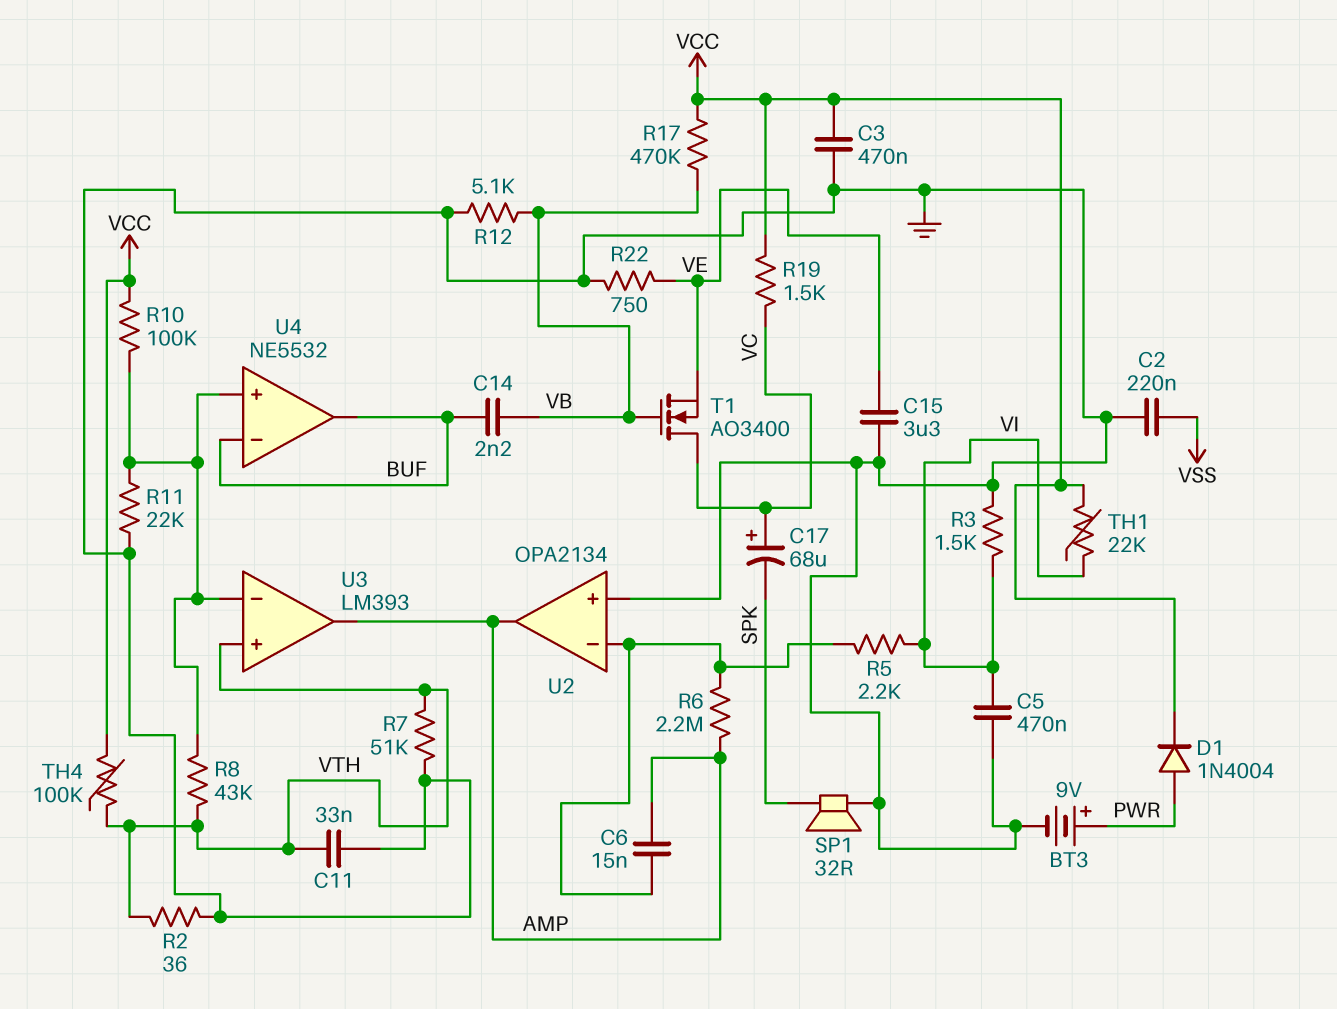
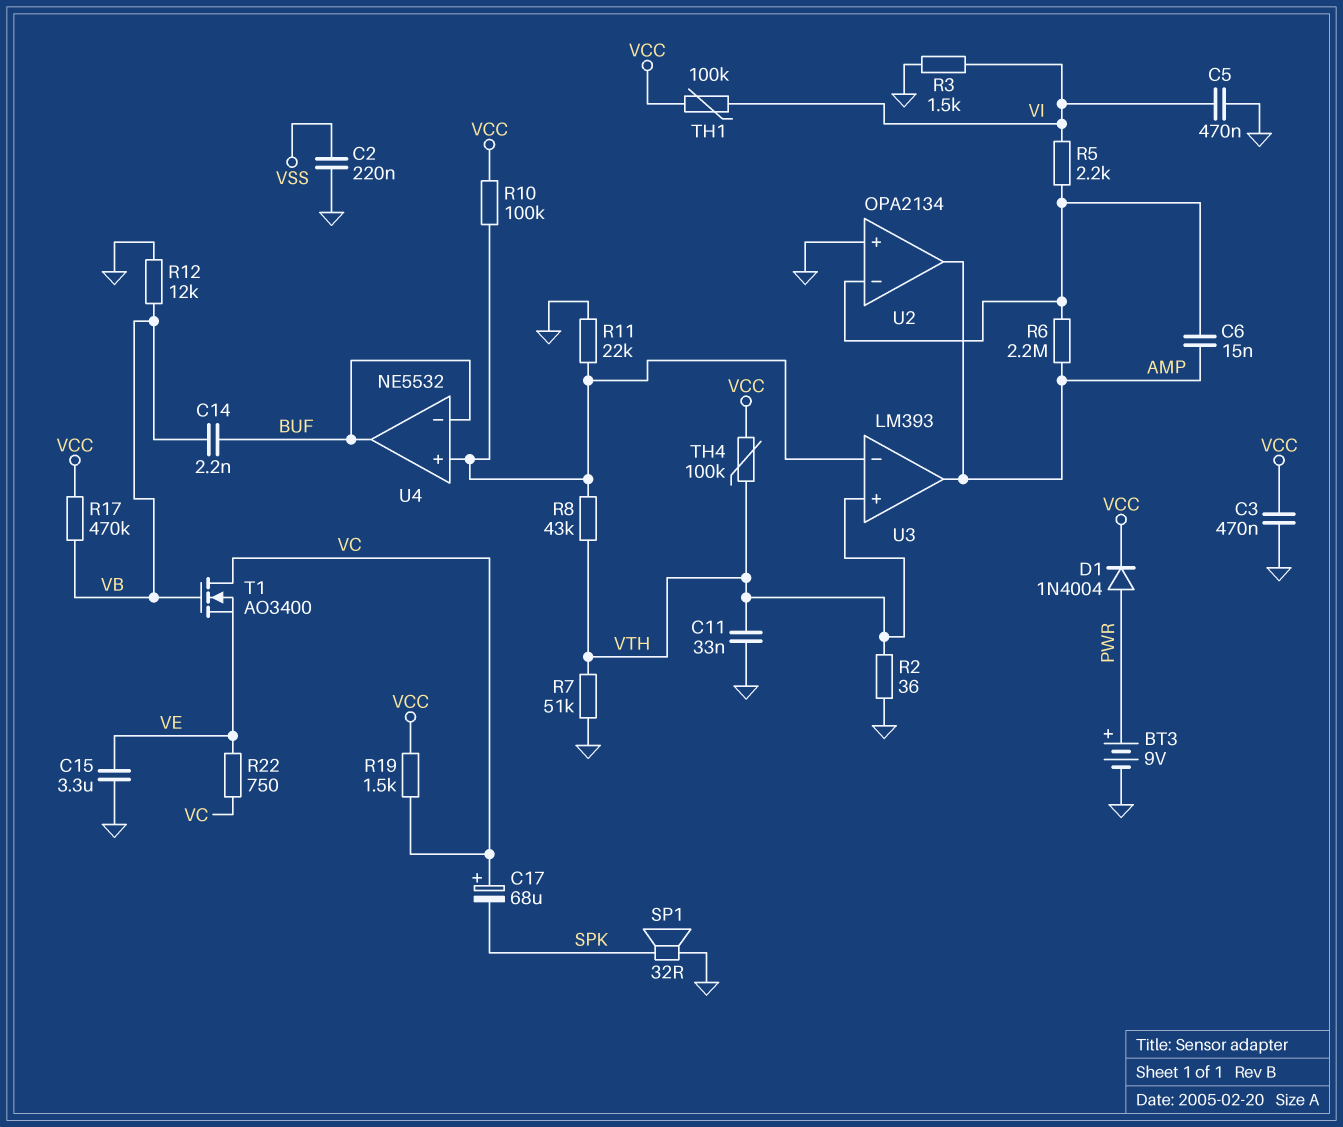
R12: 5.1k (GND, VB) -> 12k (GND, VB)
R22: 750 (GND, VE) -> 750 (VC, VE)
TH1: 22k (VCC, VI) -> 100k (VCC, VI)

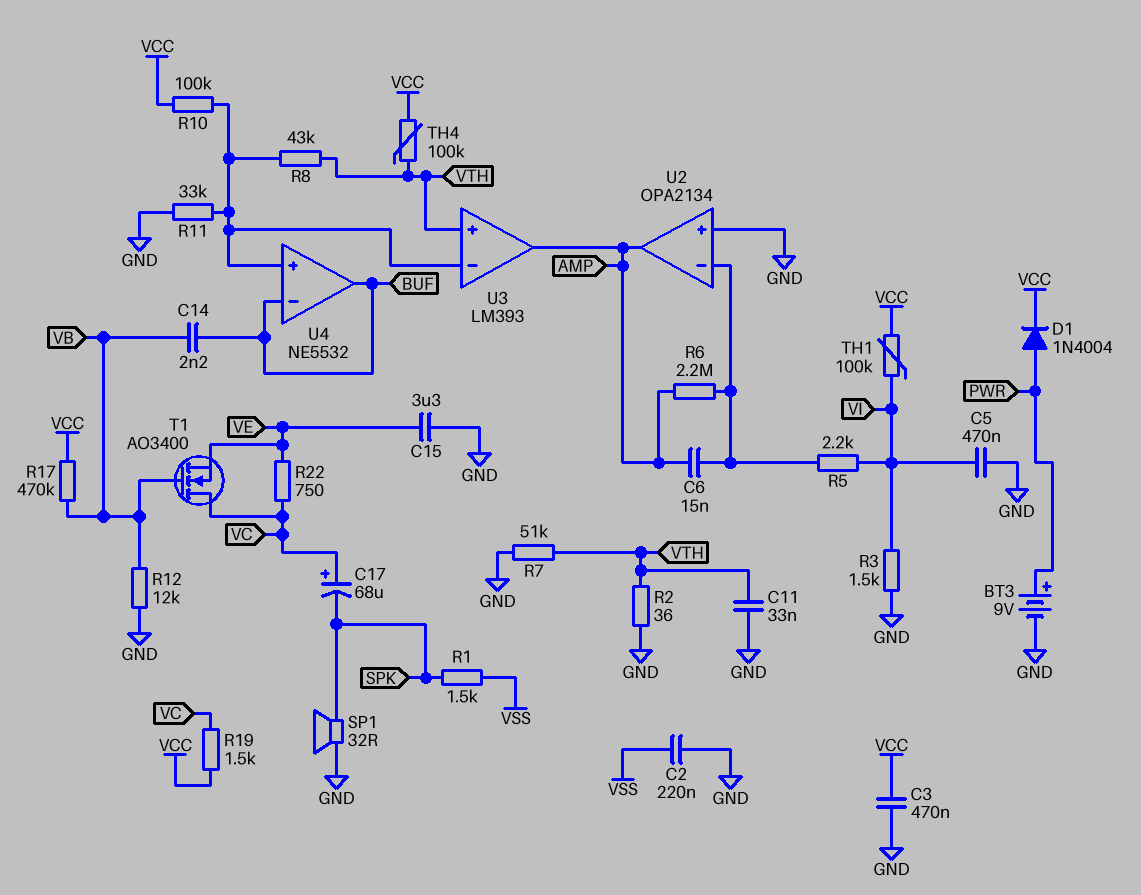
R1: none -> 1.5k (SPK, VSS)
R11: 22k (GND, U3/in-) -> 33k (GND, U3/in-)

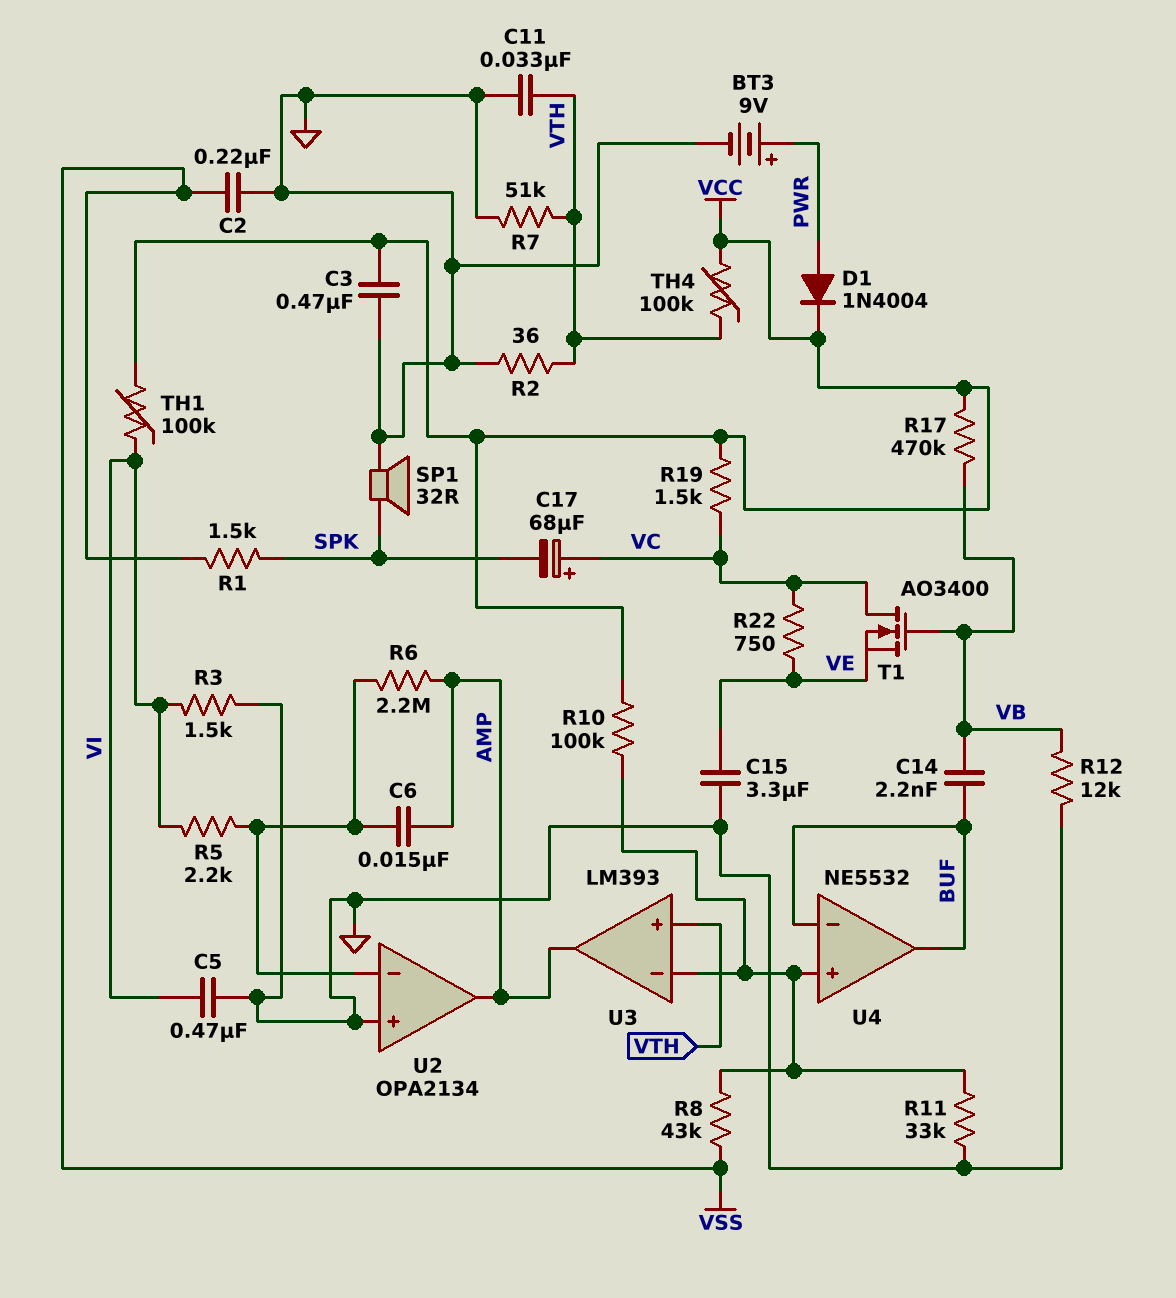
R8: 43k (U3/in-, VTH) -> 43k (U3/in-, VSS)

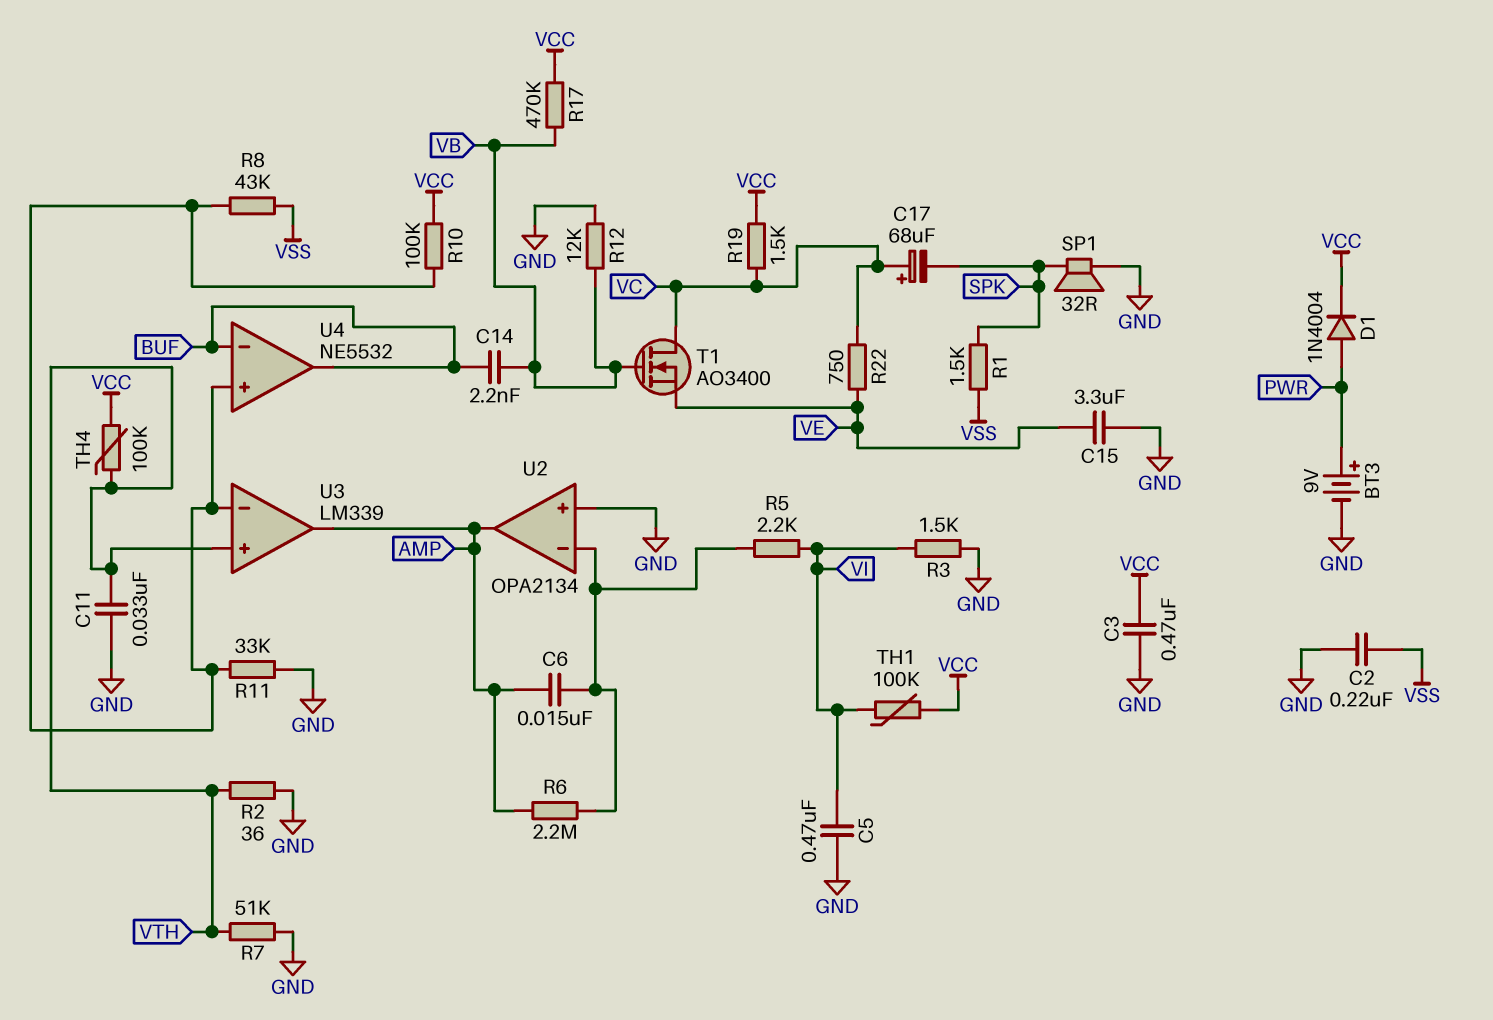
U3: LM393 -> LM339

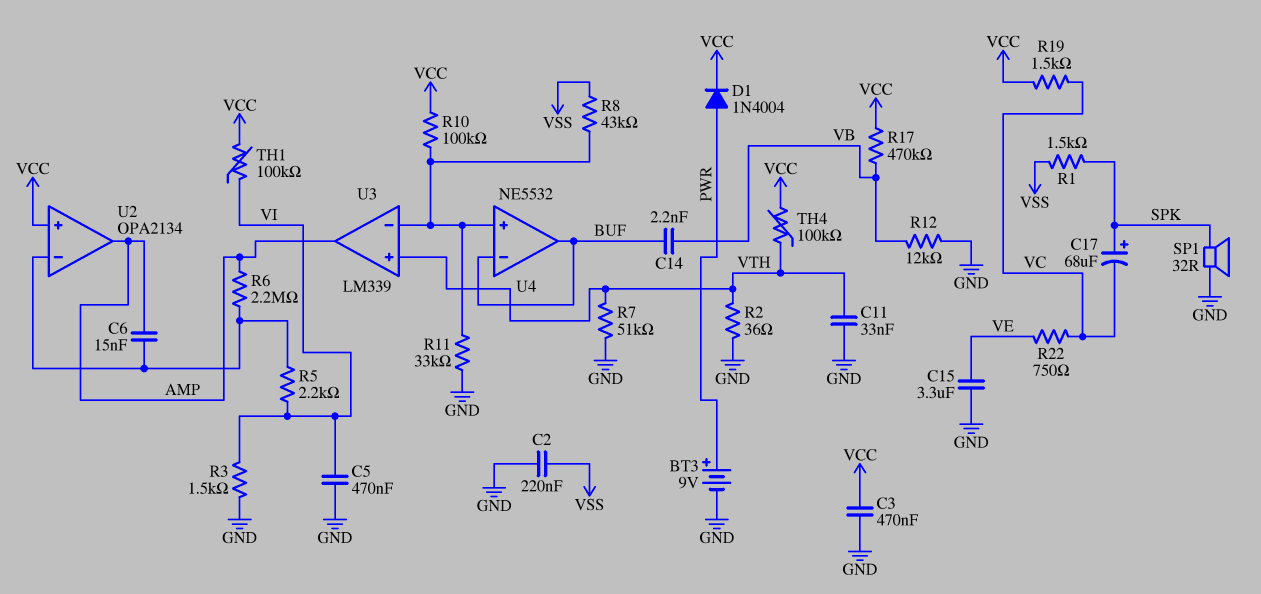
C17: 68uF (plus VC, minus SPK) -> 68uF (plus SPK, minus VC)
T1: NMOS AO3400 (G VB, D VC, S VE) -> none
U2 pin in+: GND -> VCC

